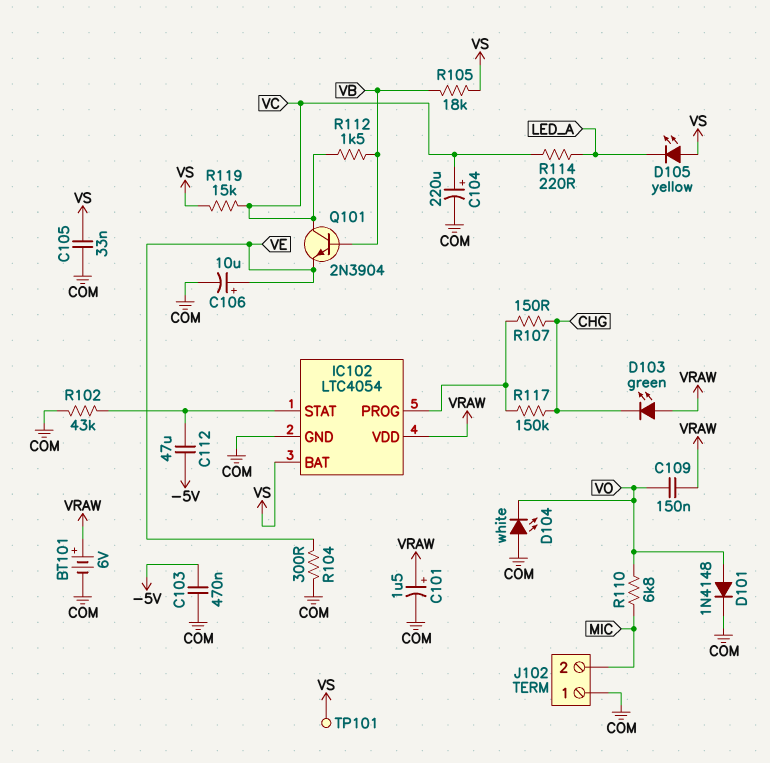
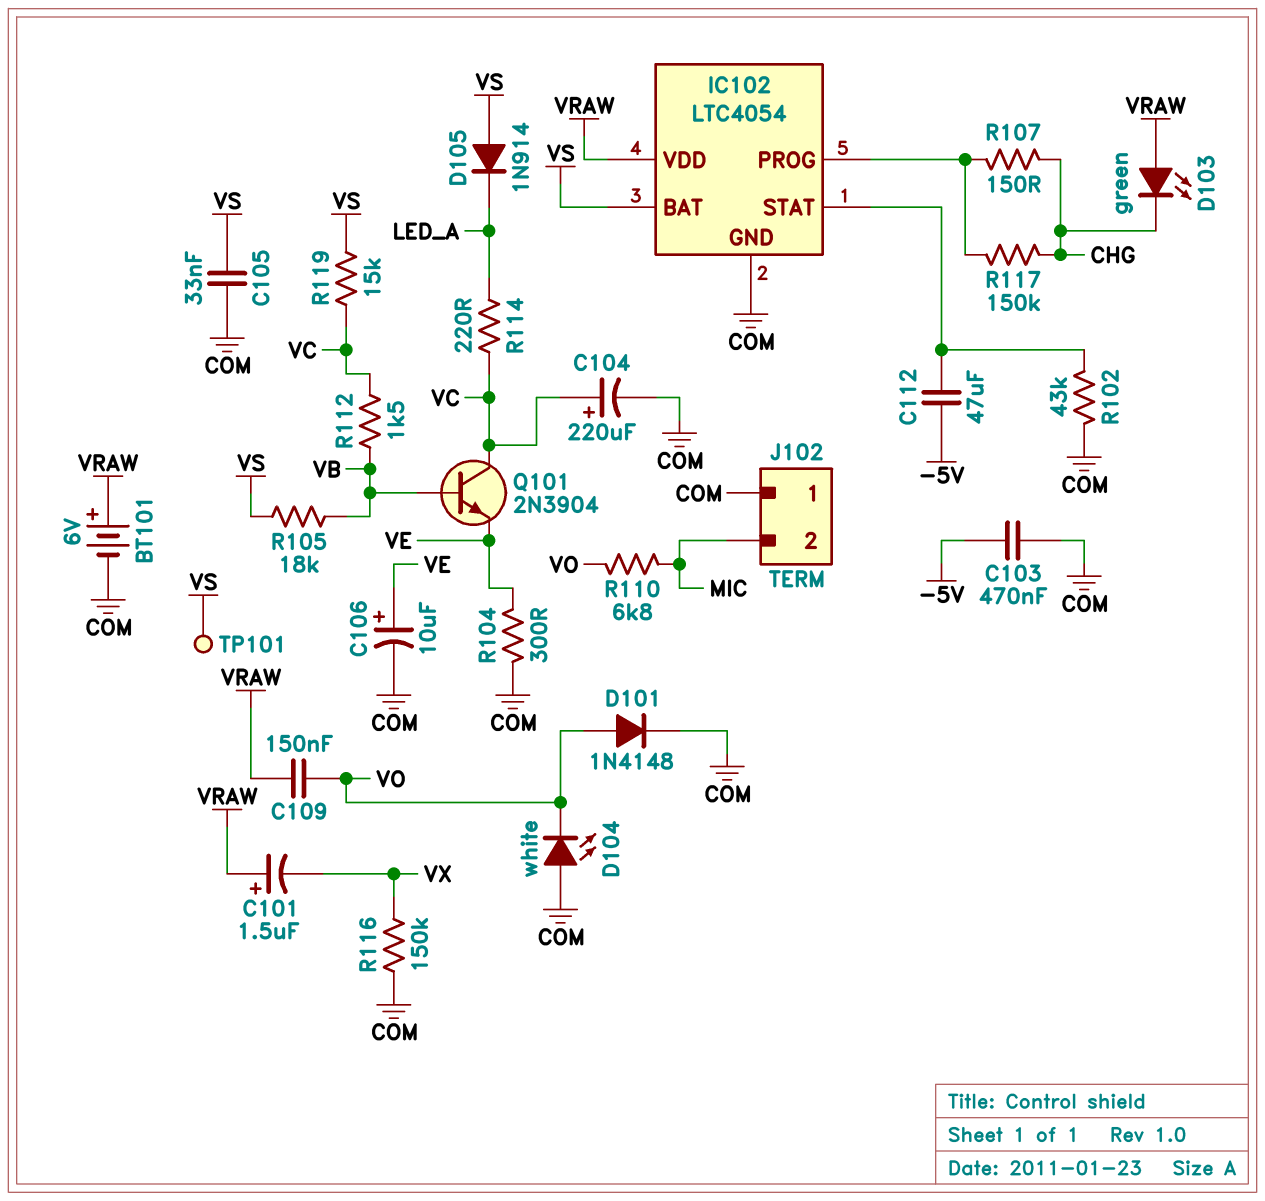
C101: 1.5uF (plus VRAW, minus COM) -> 1.5uF (plus VRAW, minus VX)
D105: LED yellow (A VS, K LED_A) -> diode 1N914 (A VS, K LED_A)
R116: none -> 150k (COM, VX)

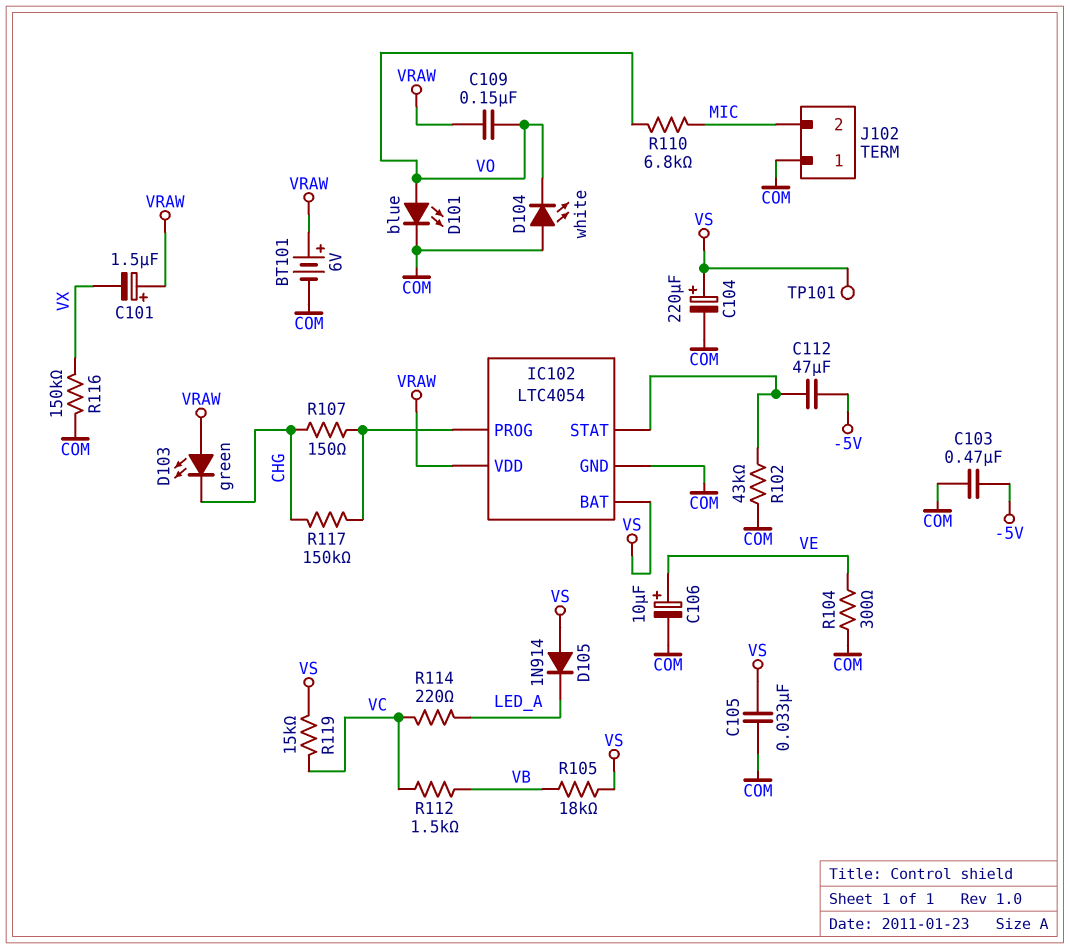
C104: 220uF (plus VC, minus COM) -> 220uF (plus VS, minus COM)
D101: diode 1N4148 (A VO, K COM) -> LED blue (A VO, K COM)
Q101: NPN 2N3904 (B VB, C VC, E VE) -> none

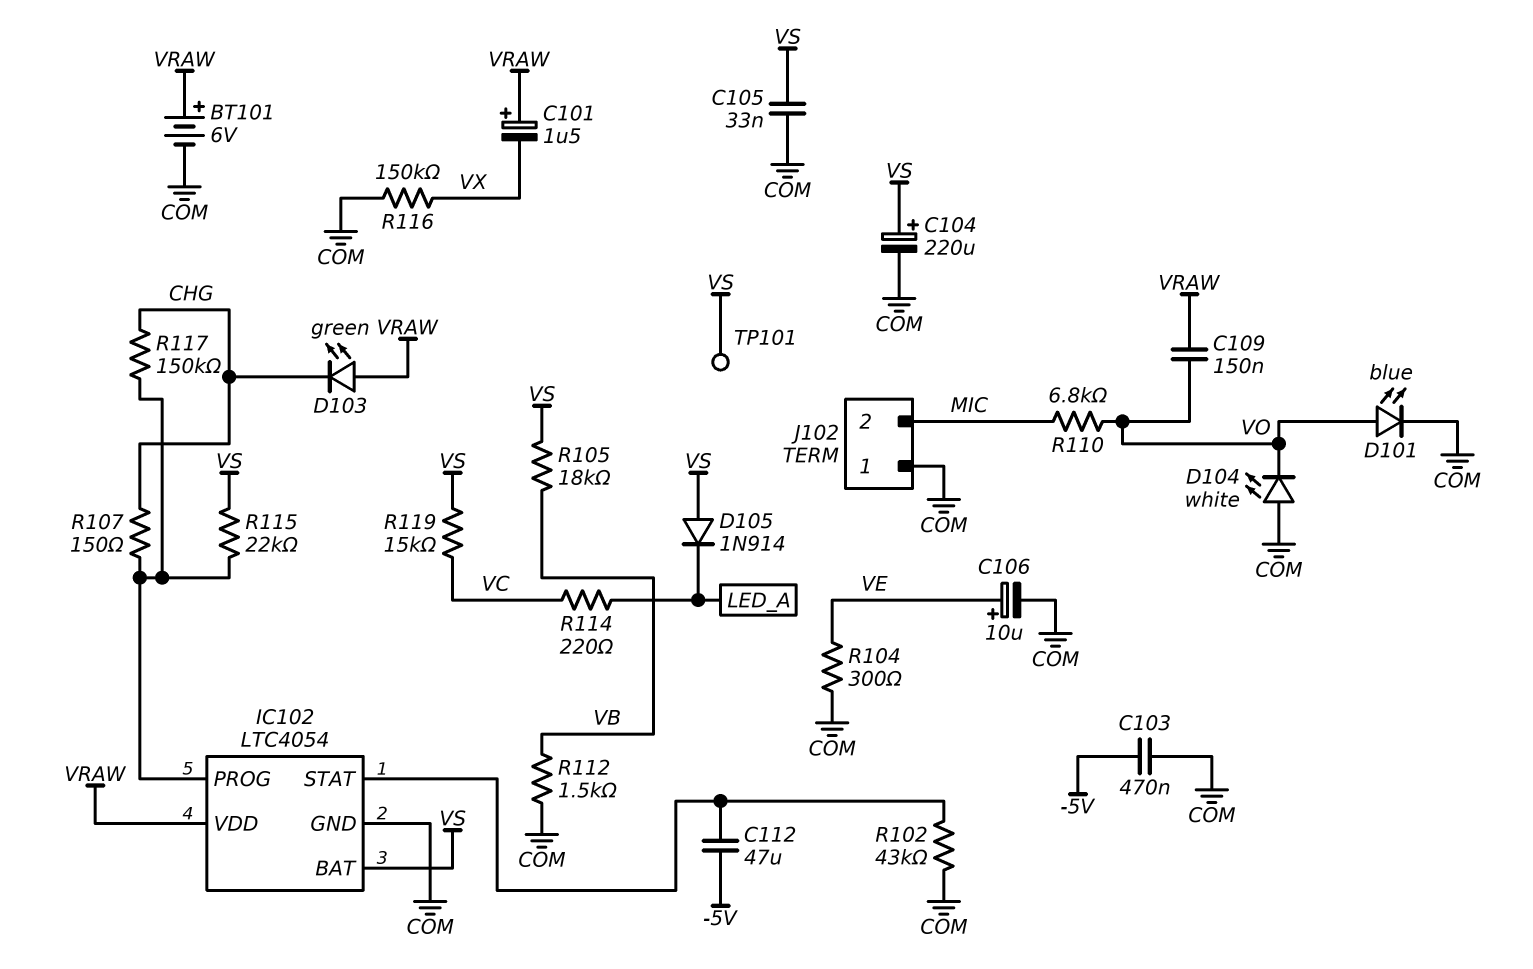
R112: 1.5k (VB, VC) -> 1.5k (COM, VB)
R115: none -> 22k (IC102/PROG, VS)

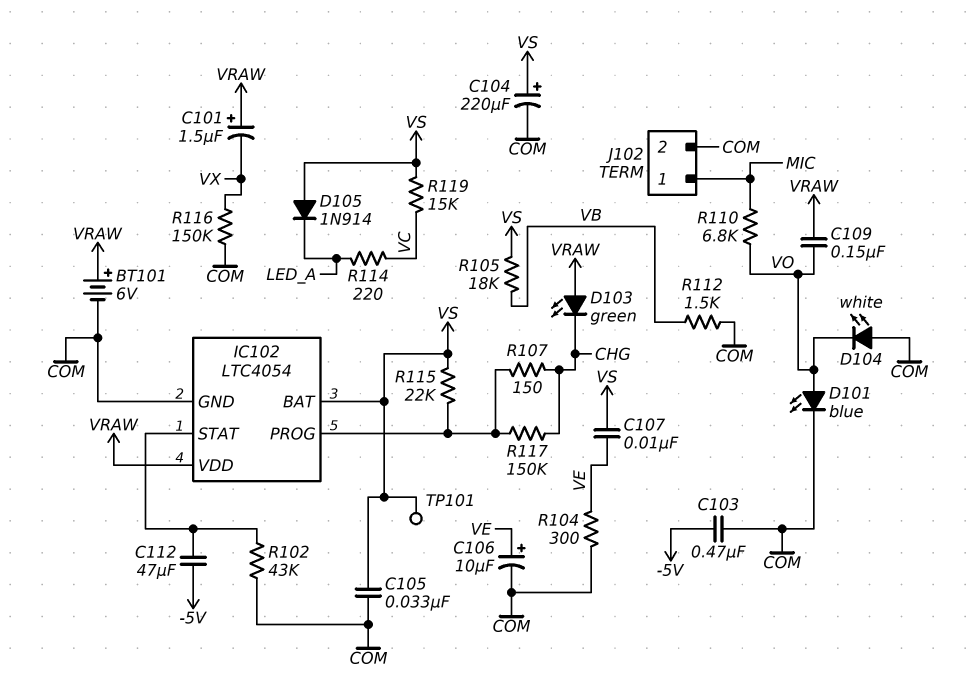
C107: none -> 10nF (VE, VS)
J102 pin 1: COM -> MIC
J102 pin 2: MIC -> COM

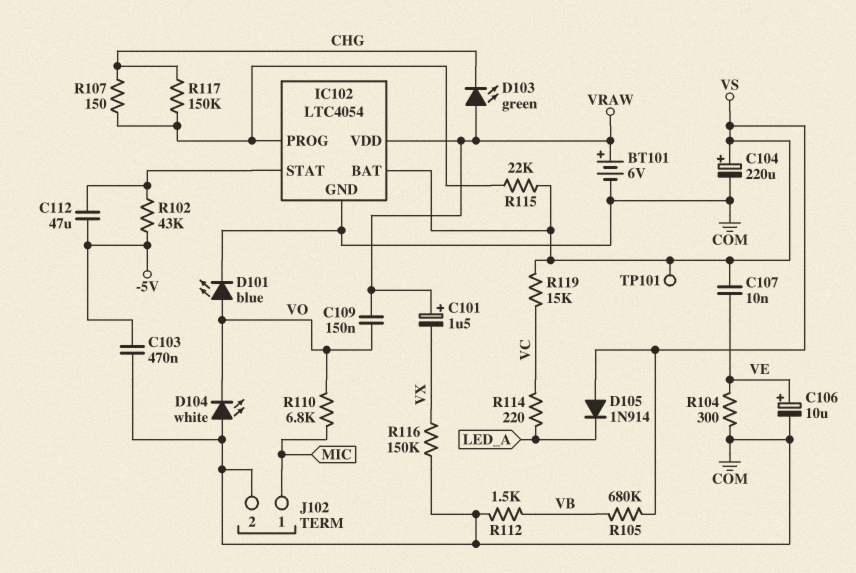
C105: 33nF (COM, VS) -> none
R102: 43k (COM, IC102/STAT) -> 43k (-5V, IC102/STAT)
R105: 18k (VB, VS) -> 680k (VB, VS)

